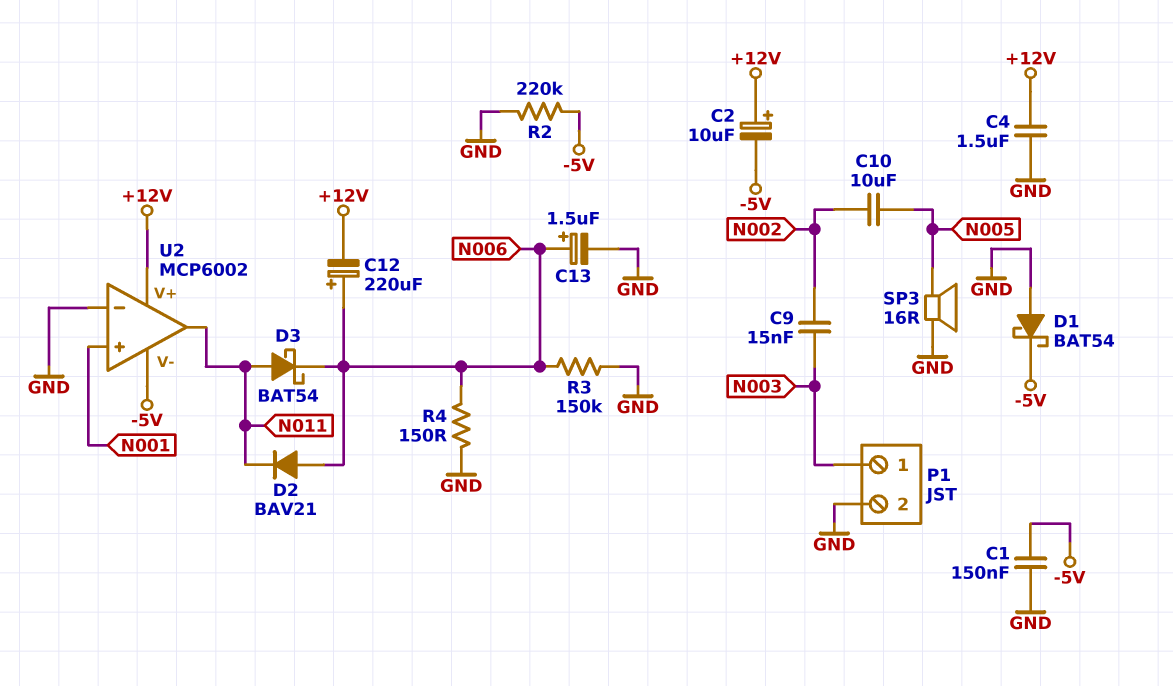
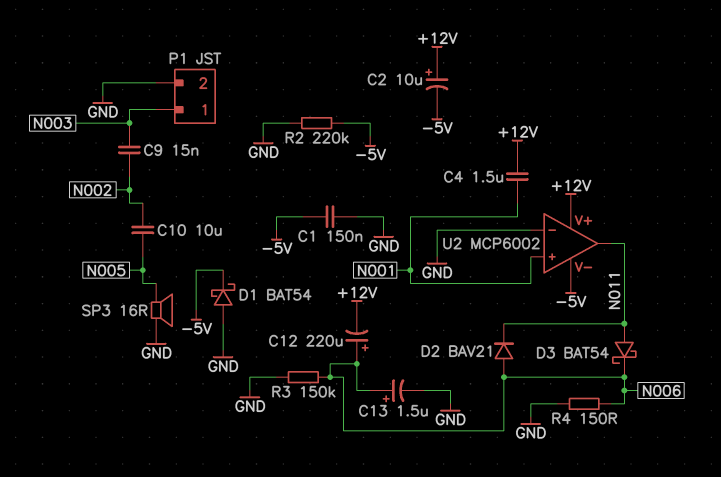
C4: 1.5uF (+12V, GND) -> 1.5uF (+12V, N001)

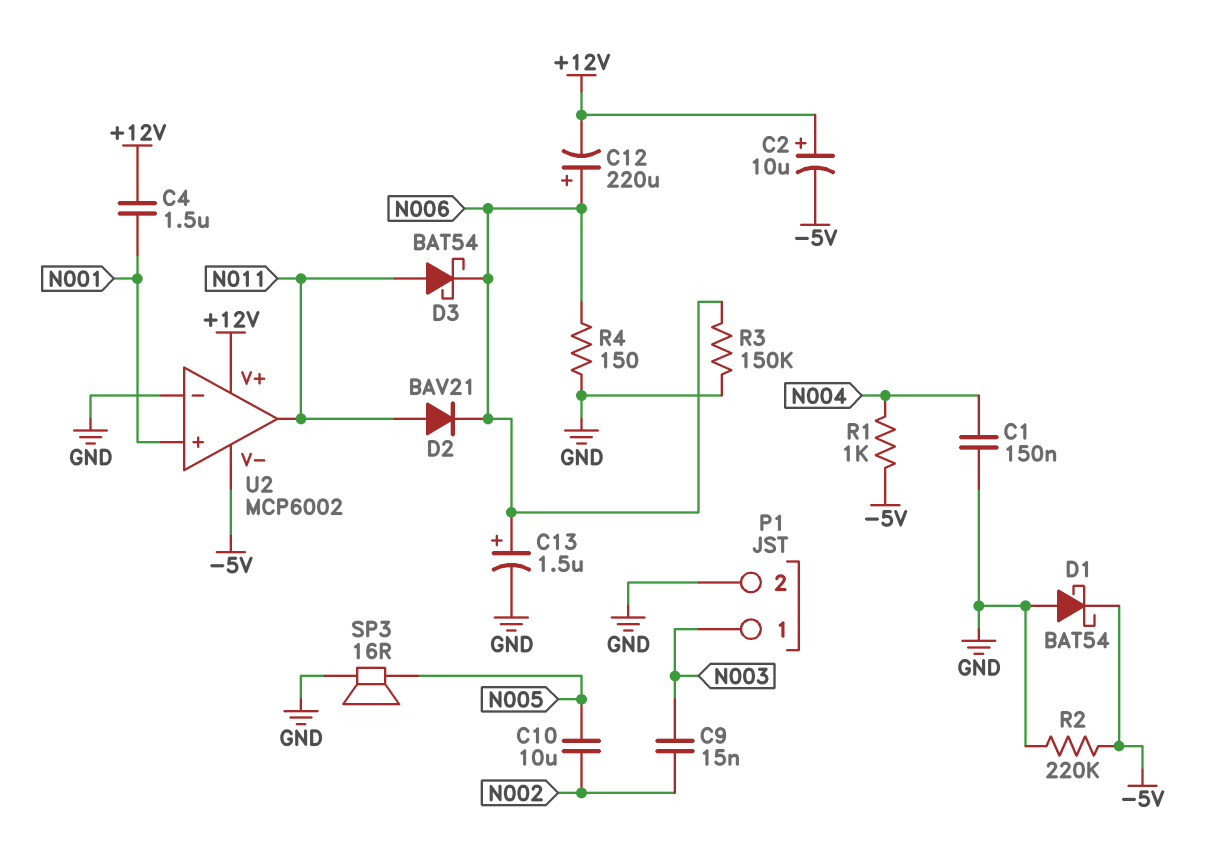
C1: 150nF (-5V, GND) -> 150nF (GND, N004)
D2: diode BAV21 (A N006, K N011) -> diode BAV21 (A N011, K N006)
R1: none -> 1k (-5V, N004)

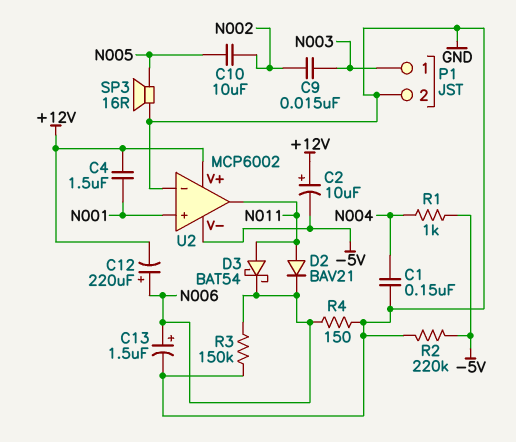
D1: schottky BAT54 (A GND, K -5V) -> none

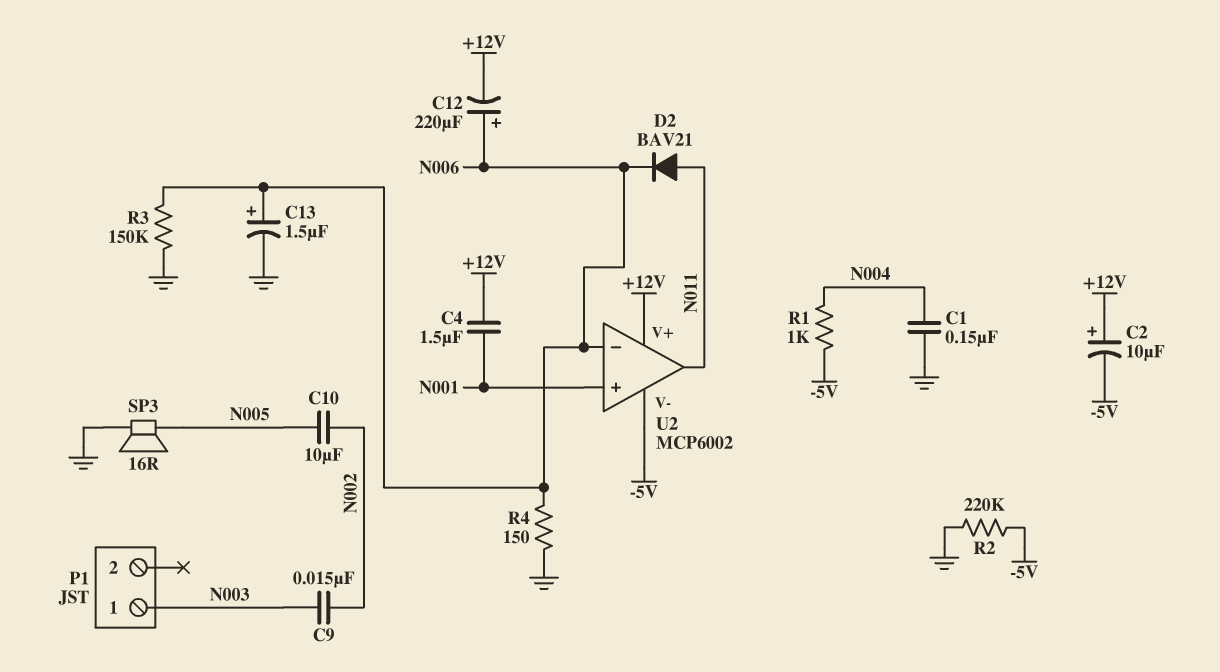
D3: schottky BAT54 (A N011, K N006) -> none
P1 pin 2: GND -> none
U2 pin in-: GND -> N006

